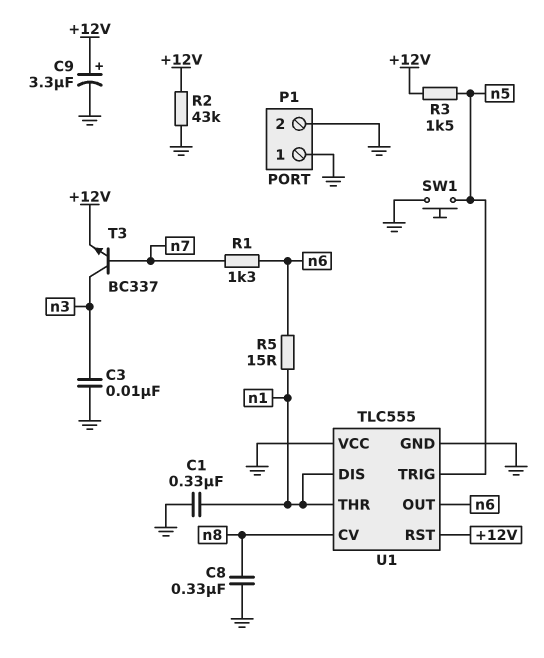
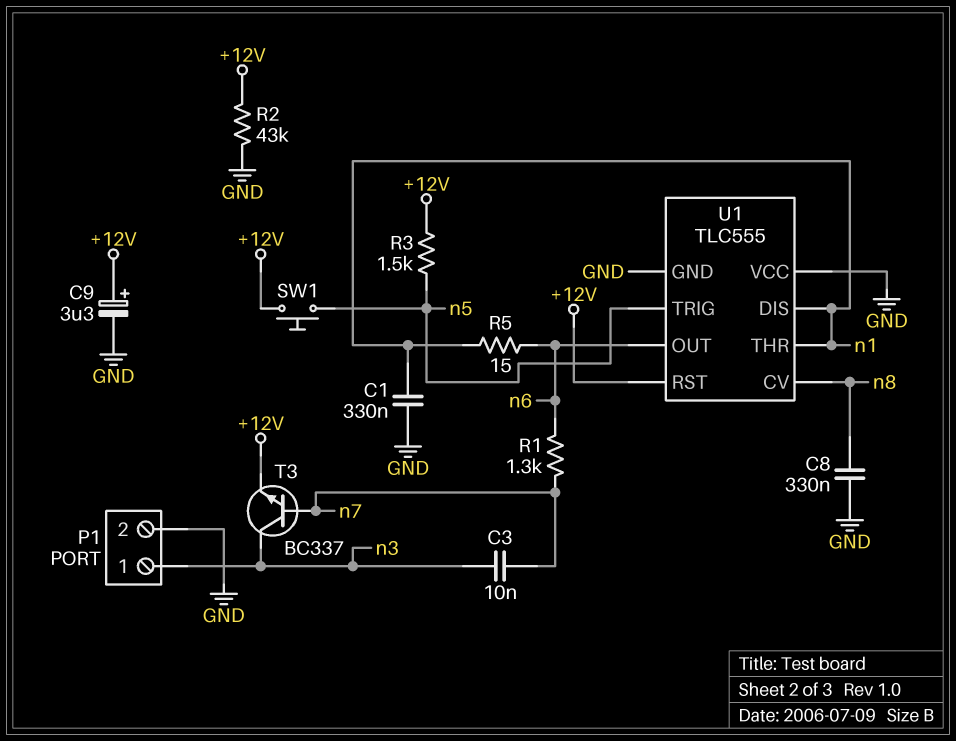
C3: 10nF (GND, n3) -> 10nF (n3, n7)
P1 pin 1: GND -> n3
SW1: button (GND, n5) -> button (+12V, n5)

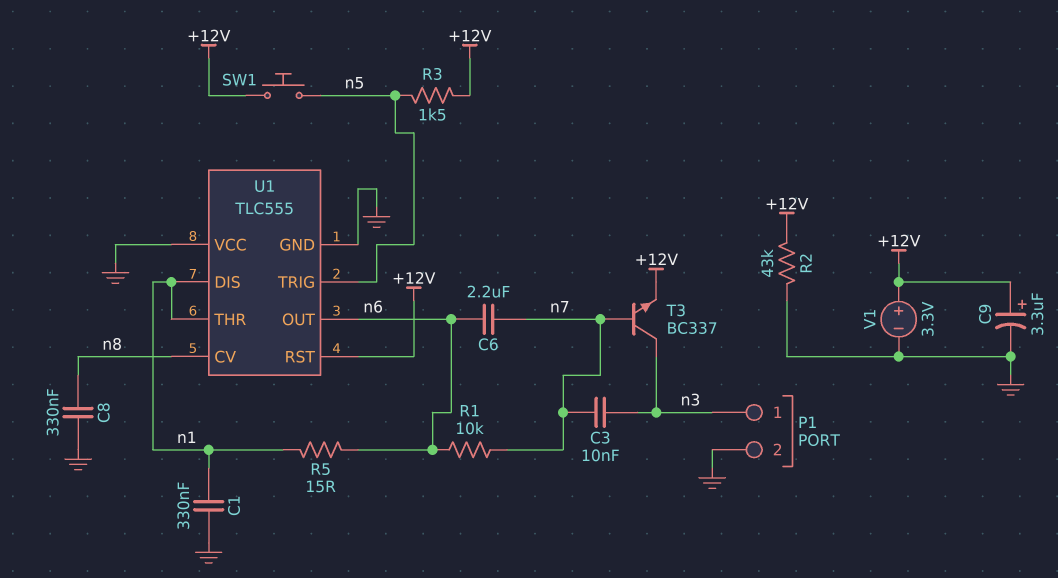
C6: none -> 2.2uF (n6, n7)
R1: 1.3k (n6, n7) -> 10k (n6, n7)
V1: none -> 3.3V (plus +12V, minus GND)

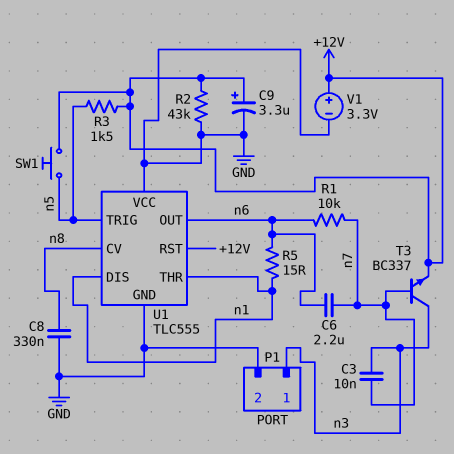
C1: 330nF (GND, n1) -> none

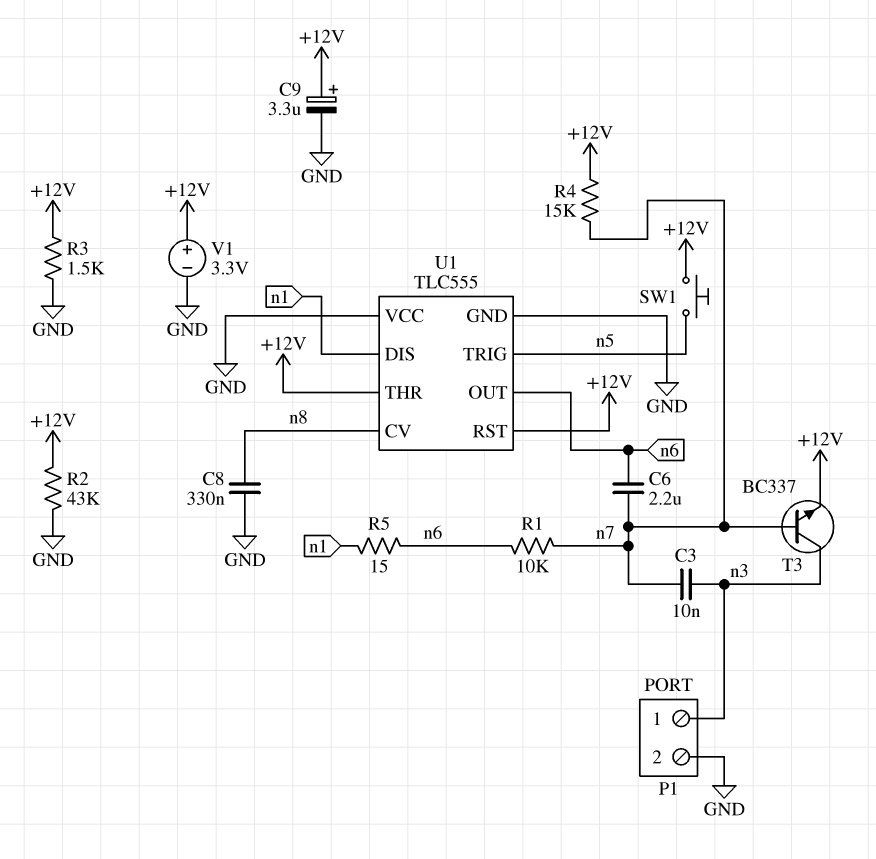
R3: 1.5k (+12V, n5) -> 1.5k (+12V, GND)
R4: none -> 15k (+12V, n7)
U1 pin THR: n1 -> +12V

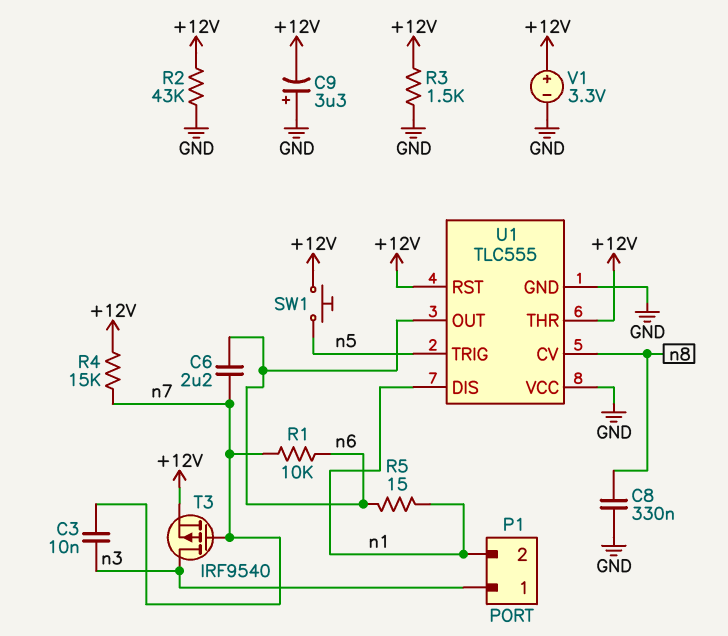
C9: 3.3uF (plus +12V, minus GND) -> 3.3uF (plus GND, minus +12V)
P1 pin 2: GND -> n1
T3: NPN BC337 (B n7, C n3, E +12V) -> PMOS IRF9540 (G n7, D n3, S +12V)

